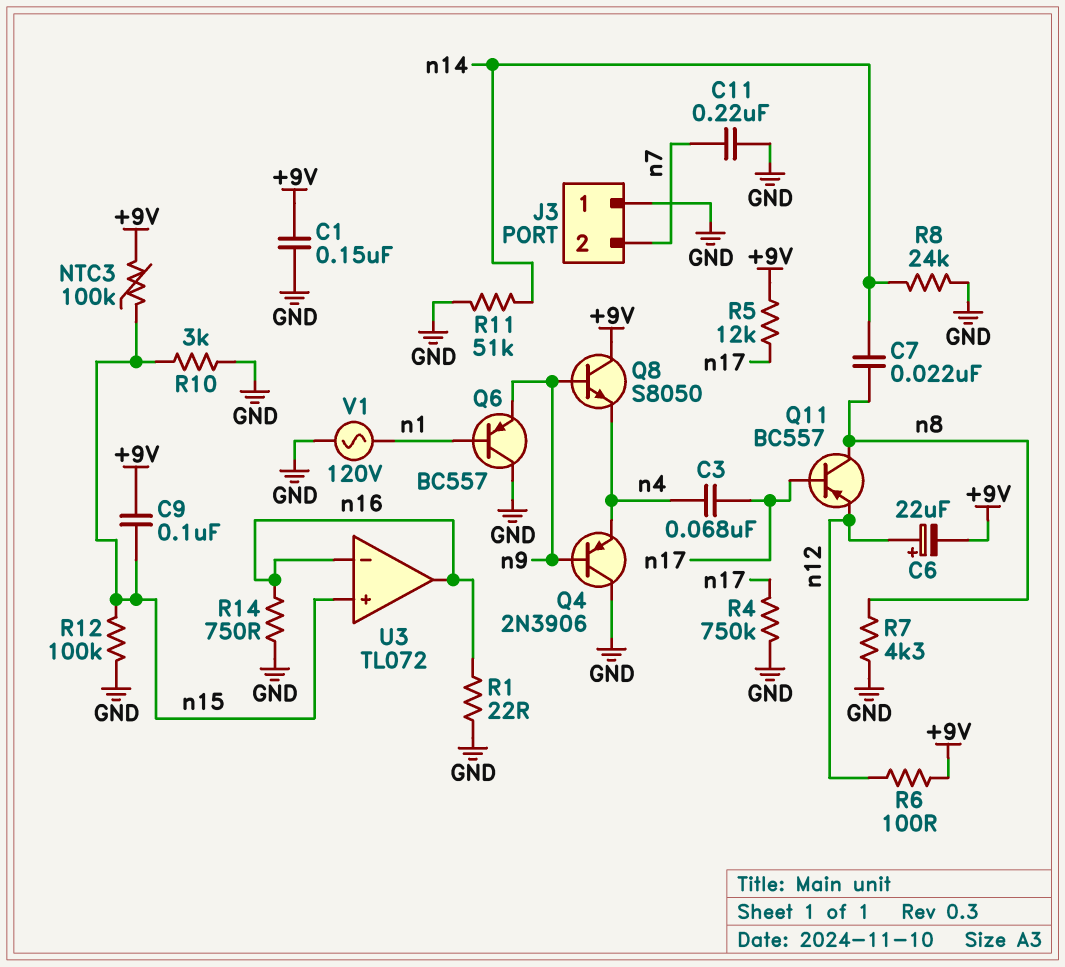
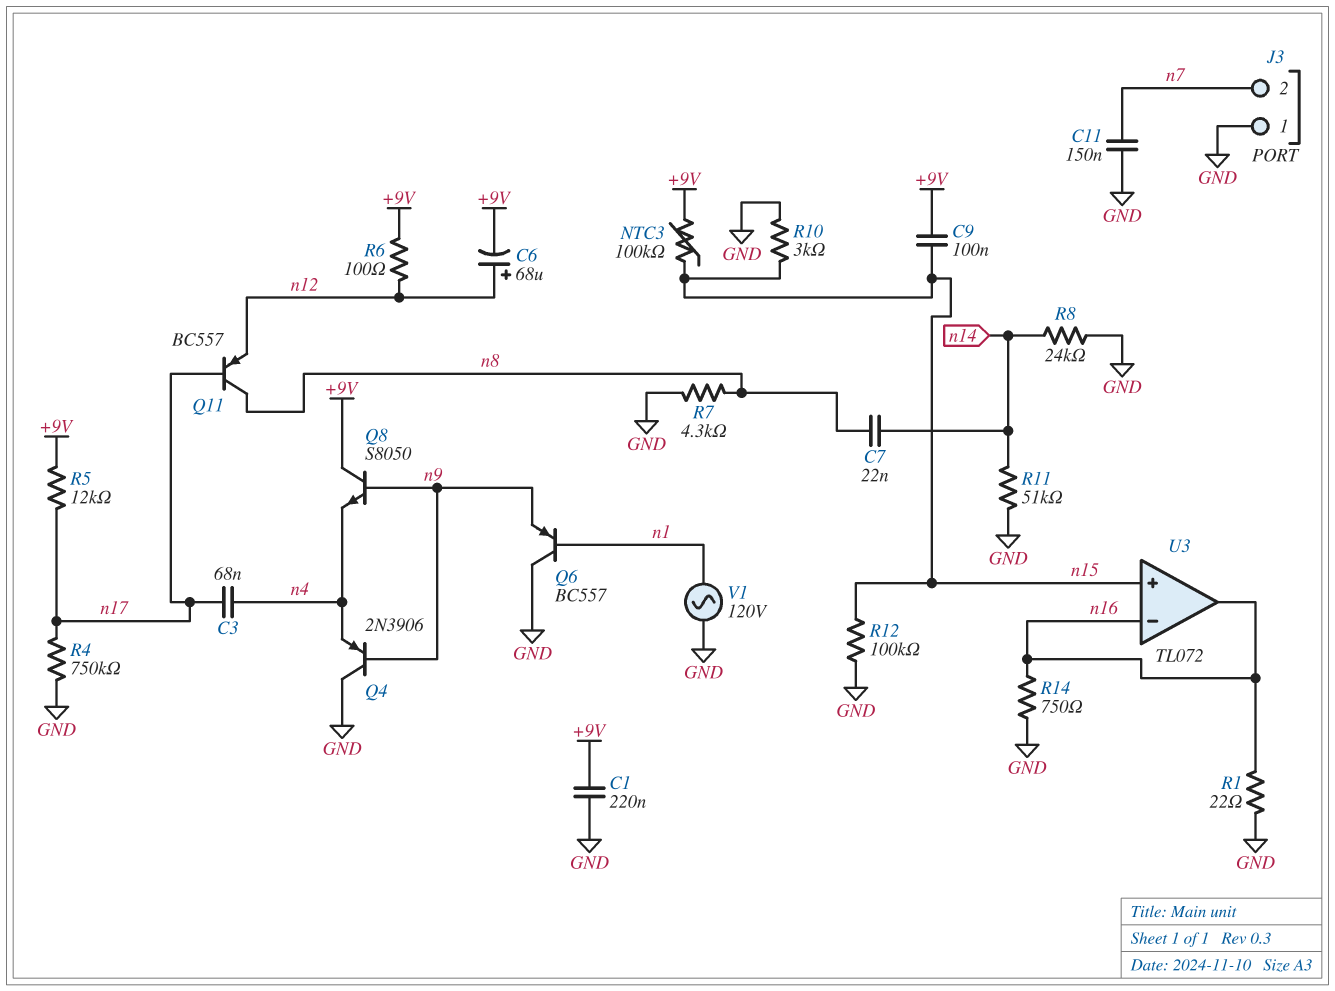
C1: 150nF (+9V, GND) -> 220nF (+9V, GND)
C6: 22uF (plus n12, minus +9V) -> 68uF (plus n12, minus +9V)
C11: 220nF (GND, n7) -> 150nF (GND, n7)

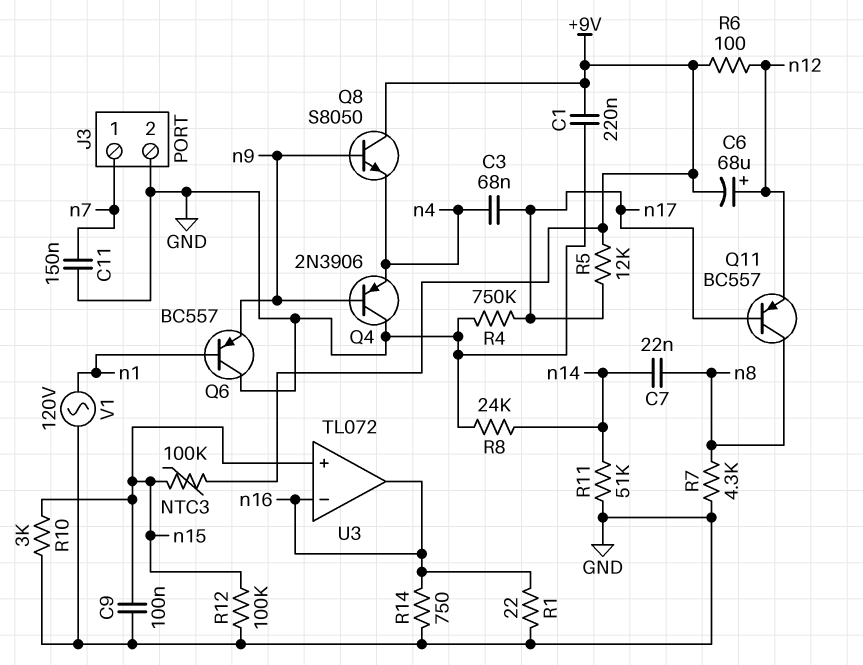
C9: 100nF (+9V, n15) -> 100nF (GND, n15)
J3 pin 1: GND -> n7
J3 pin 2: n7 -> GND

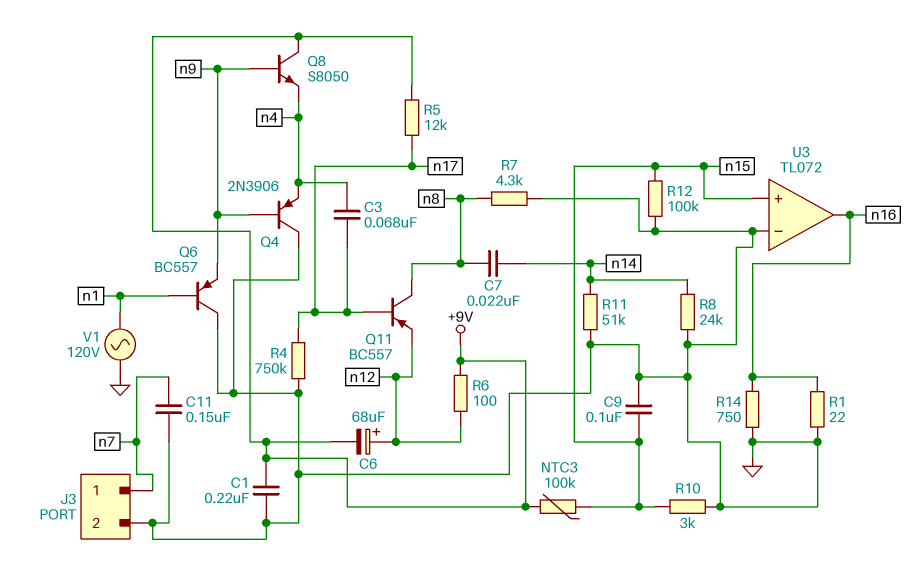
U3 pin in-: n16 -> GND

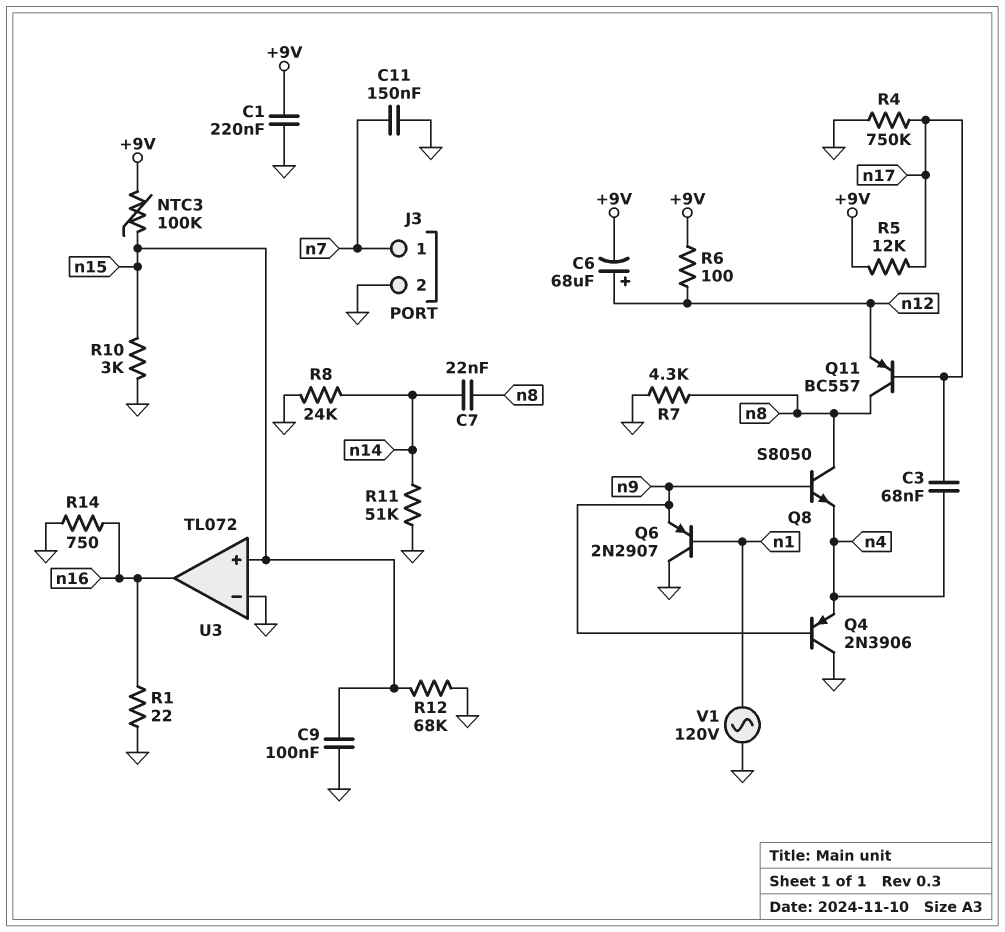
Q6: PNP BC557 (B n1, C GND, E n9) -> PNP 2N2907 (B n1, C GND, E n9)
Q8: NPN S8050 (B n9, C +9V, E n4) -> NPN S8050 (B n9, C n8, E n4)
R12: 100k (GND, n15) -> 68k (GND, n15)

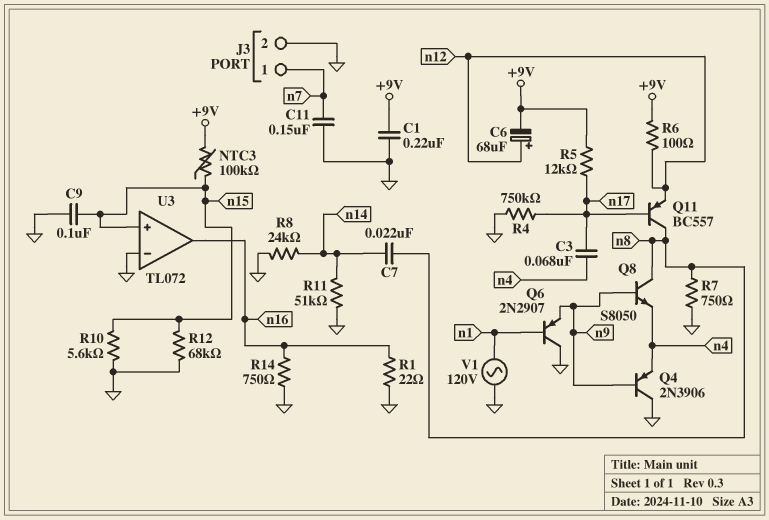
R7: 4.3k (GND, n8) -> 750 (GND, n8)
R10: 3k (GND, n15) -> 5.6k (GND, n15)

